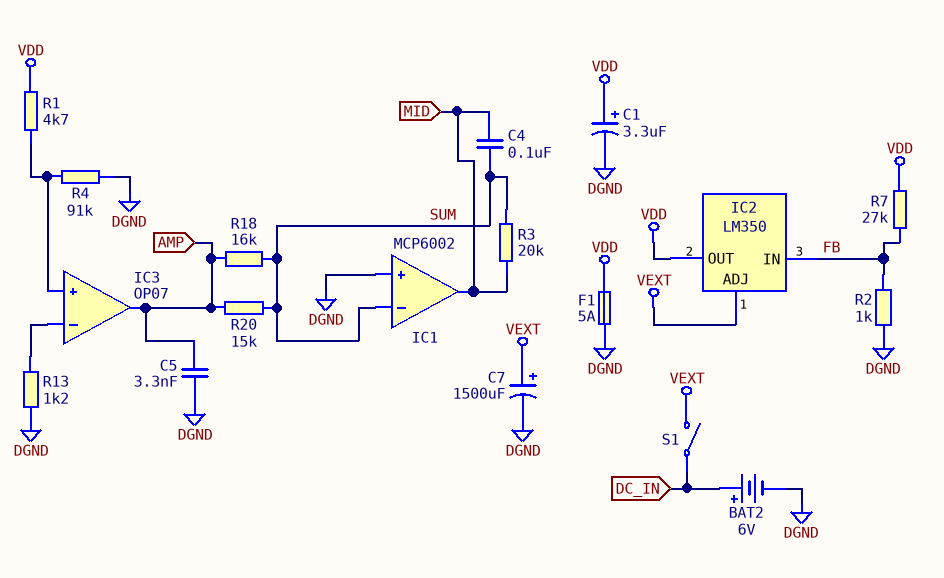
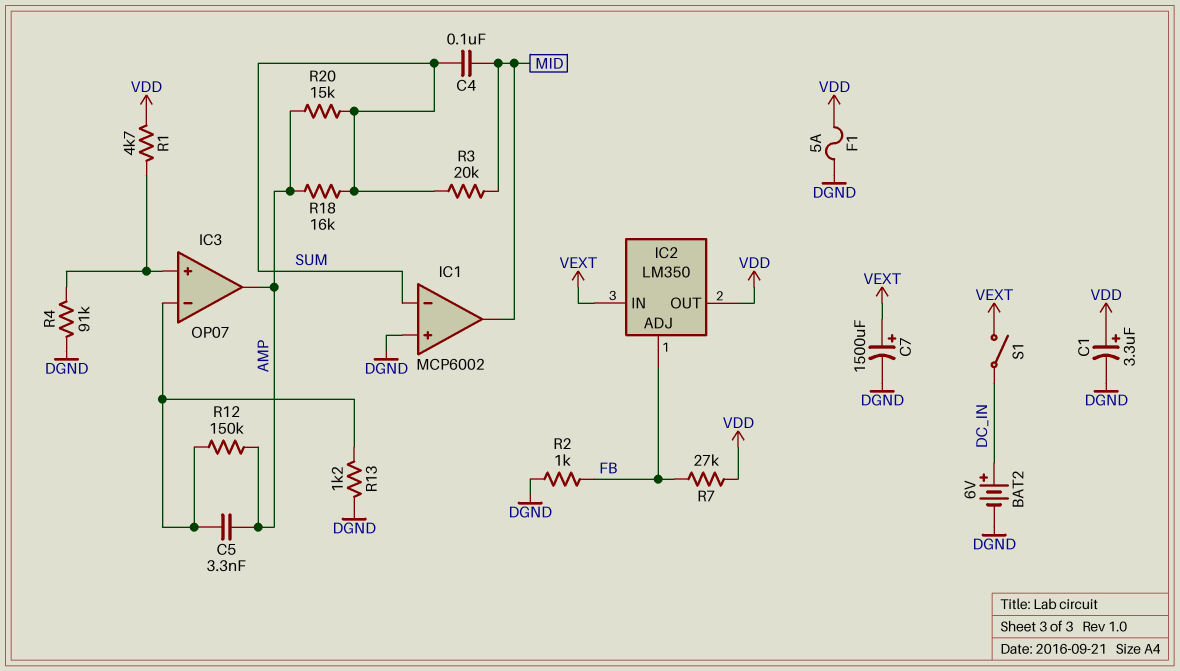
C5: 3.3nF (AMP, DGND) -> 3.3nF (AMP, IC3/in-)
IC2 pin ADJ: VEXT -> FB
IC2 pin IN: FB -> VEXT
R12: none -> 150k (AMP, IC3/in-)

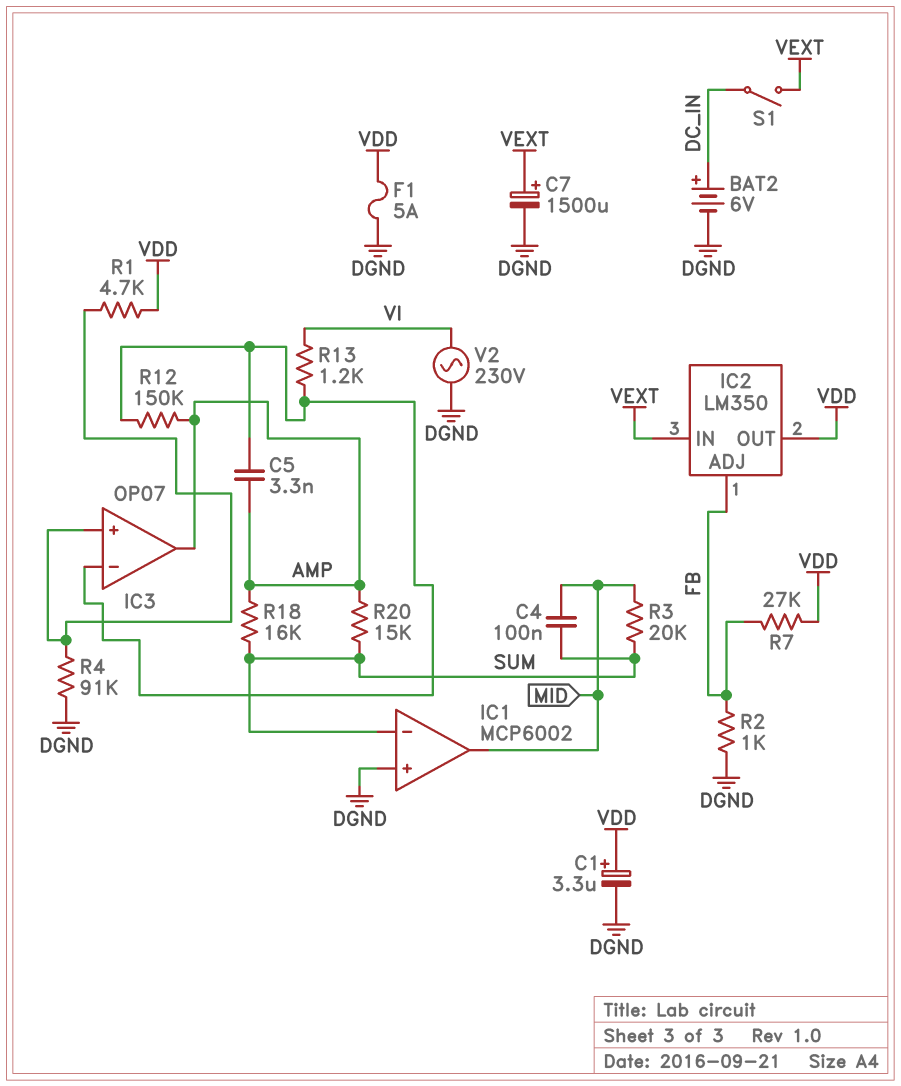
R13: 1.2k (DGND, IC3/in-) -> 1.2k (IC3/in-, VI)
V2: none -> AC 230V (DGND, VI)

